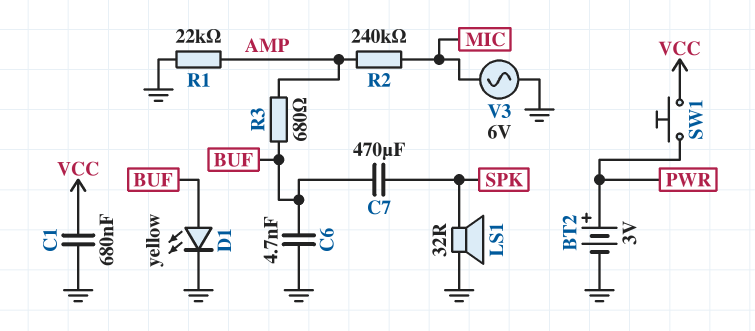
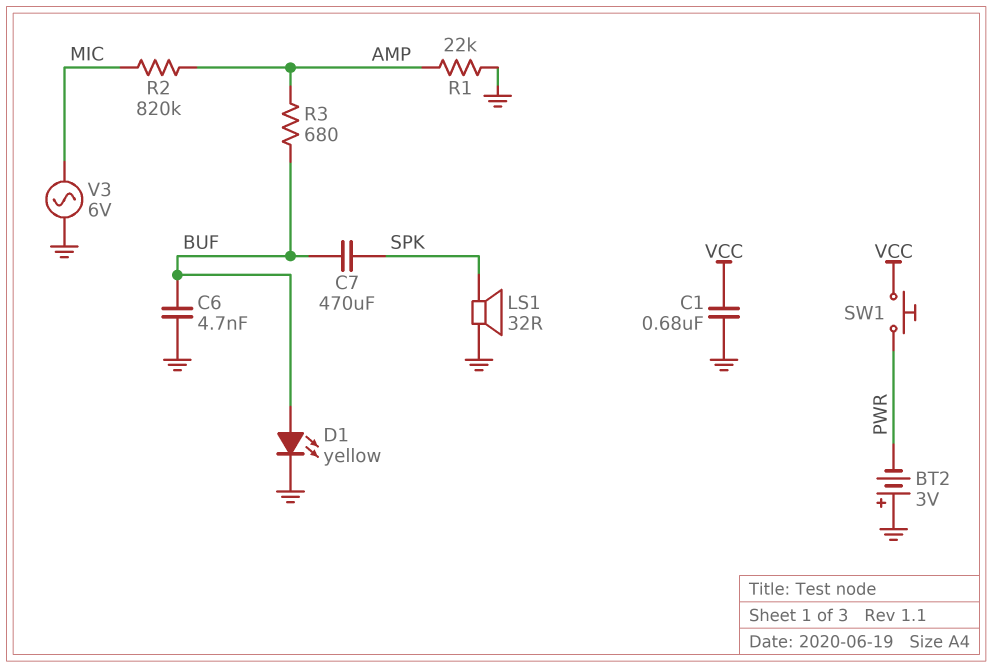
BT2: 3V (plus PWR, minus GND) -> 3V (plus GND, minus PWR)
R2: 240k (AMP, MIC) -> 820k (AMP, MIC)

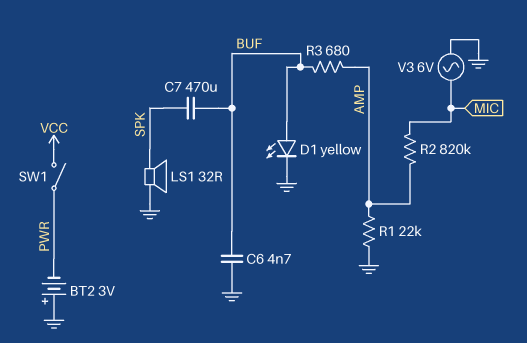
C1: 680nF (GND, VCC) -> none
SW1: button (PWR, VCC) -> switch (PWR, VCC)

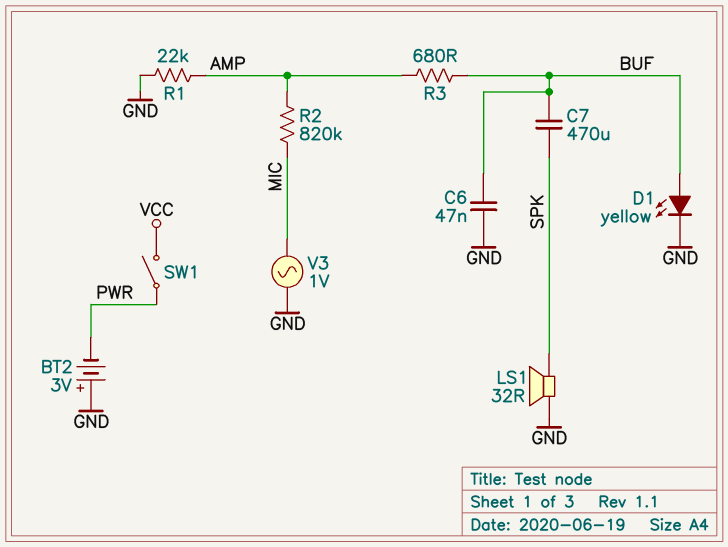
C6: 4.7nF (BUF, GND) -> 47nF (BUF, GND)
V3: AC 6V (GND, MIC) -> AC 1V (GND, MIC)

